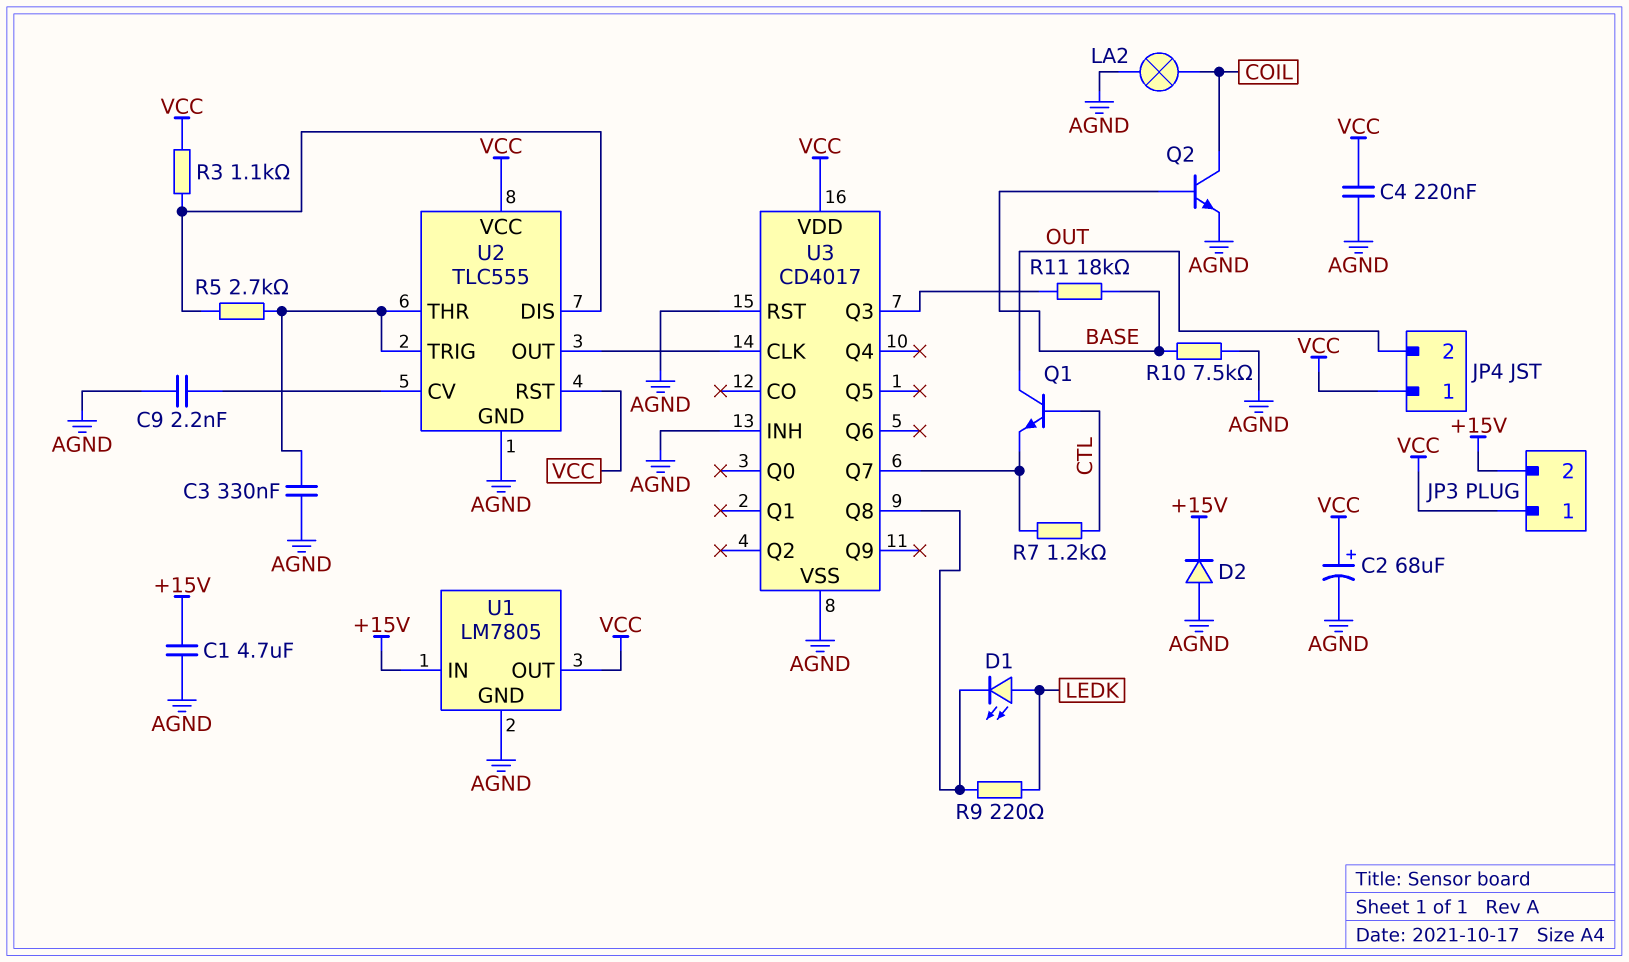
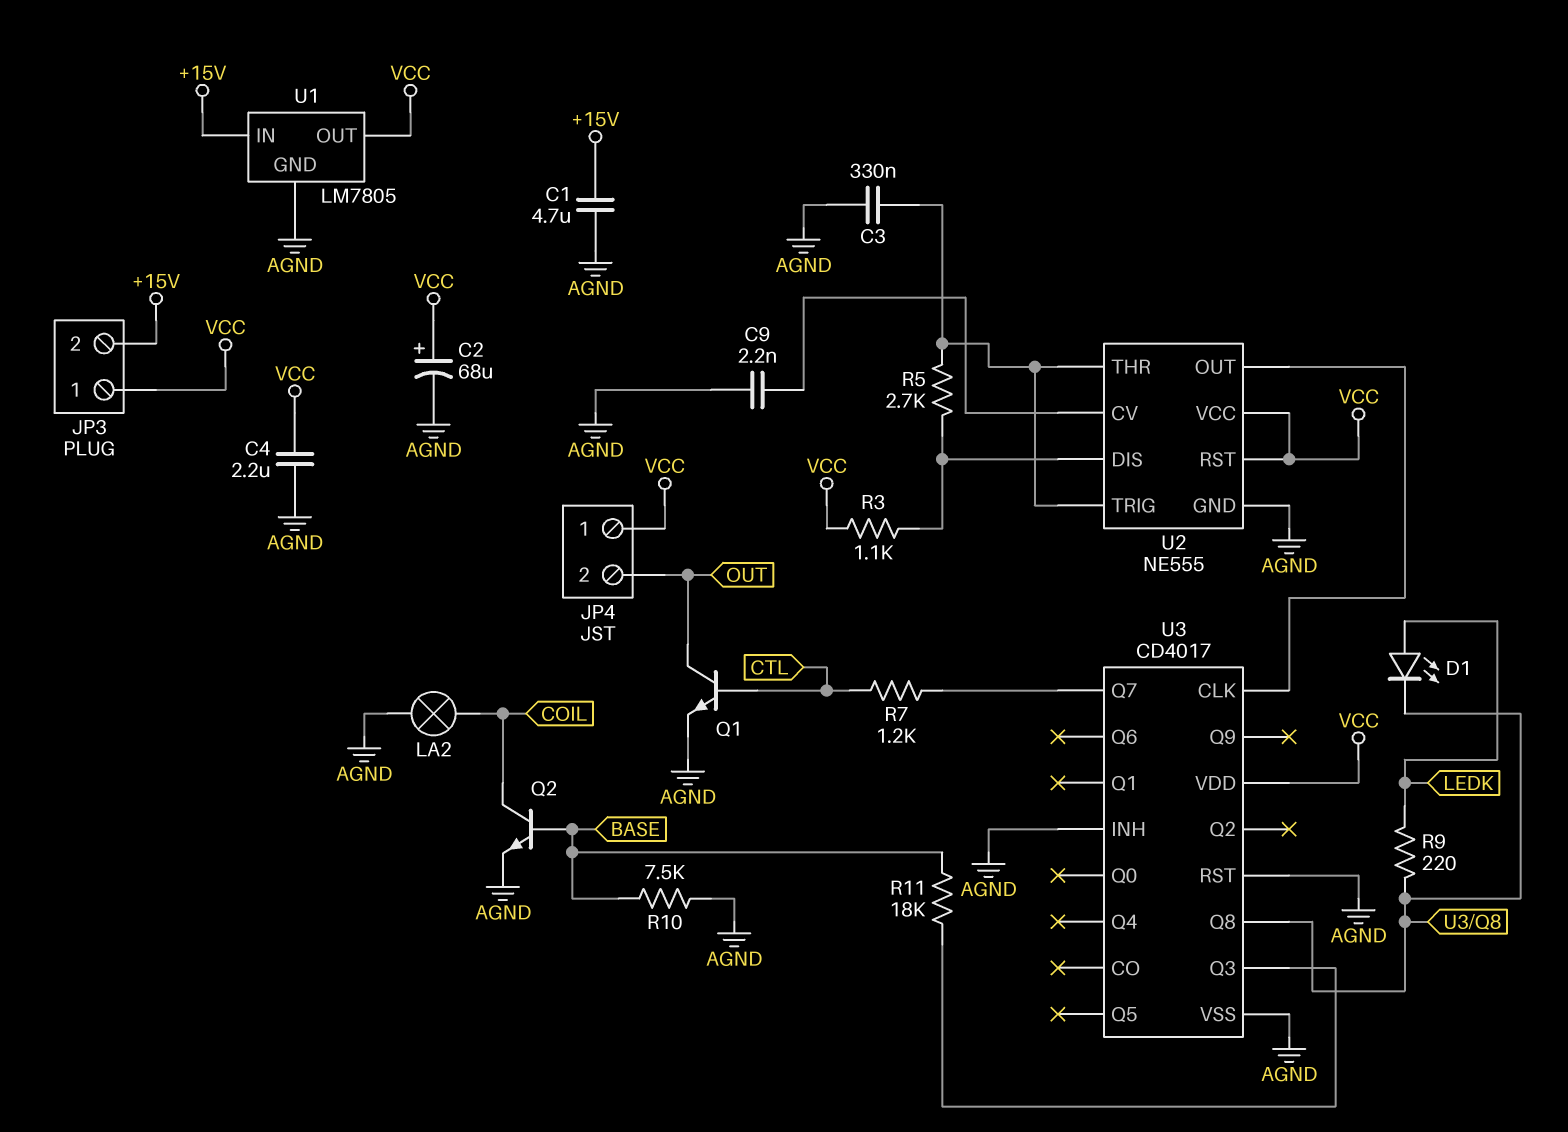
C4: 220nF (AGND, VCC) -> 2.2uF (AGND, VCC)
D2: diode (A AGND, K +15V) -> none
Q1: NPN (B CTL, C OUT, E U3/Q7) -> NPN (B CTL, C OUT, E AGND)
U2: TLC555 -> NE555

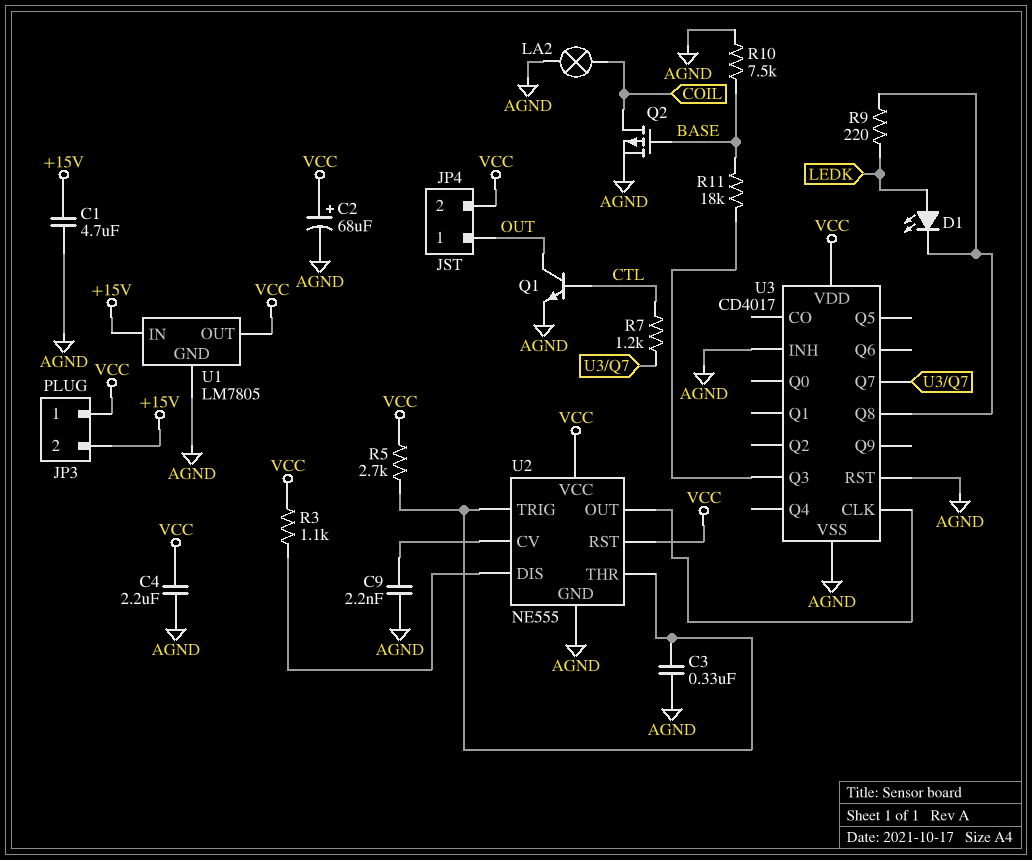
JP4 pin 1: VCC -> OUT
JP4 pin 2: OUT -> VCC
Q2: NPN (B BASE, C COIL, E AGND) -> PMOS (G BASE, D COIL, S AGND)
R5: 2.7k (U2/DIS, U2/THR) -> 2.7k (U2/THR, VCC)

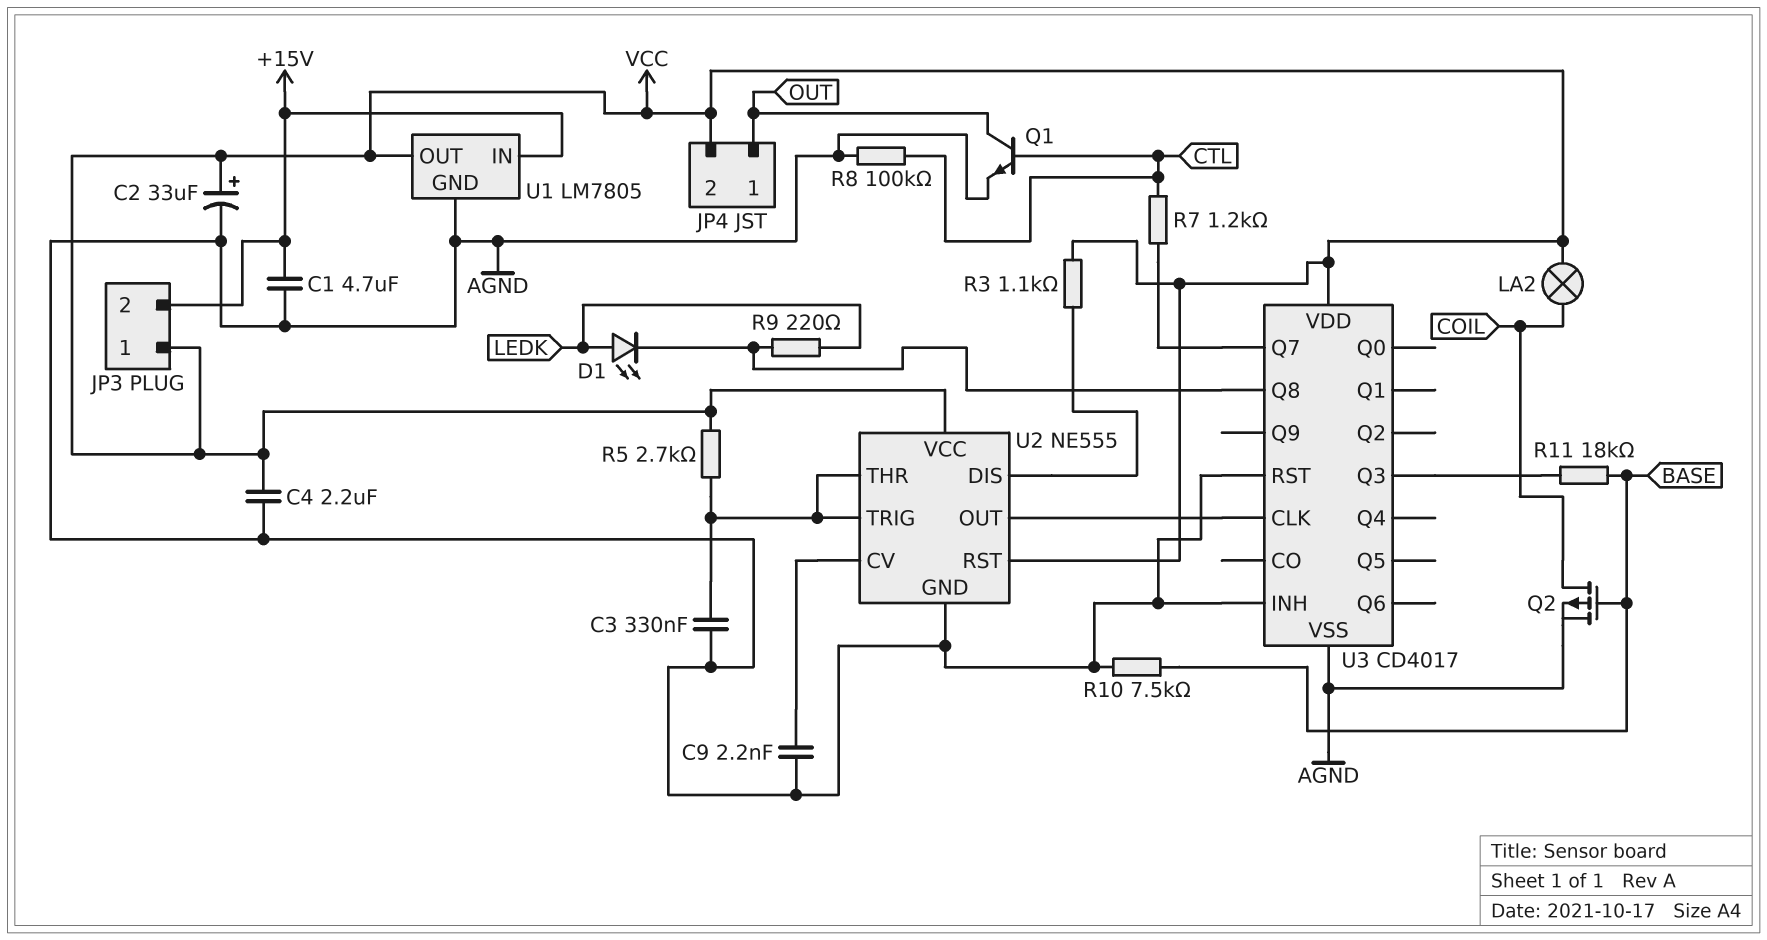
C2: 68uF (plus VCC, minus AGND) -> 33uF (plus VCC, minus AGND)
LA2: lamp (AGND, COIL) -> lamp (COIL, VCC)
R8: none -> 100k (AGND, CTL)

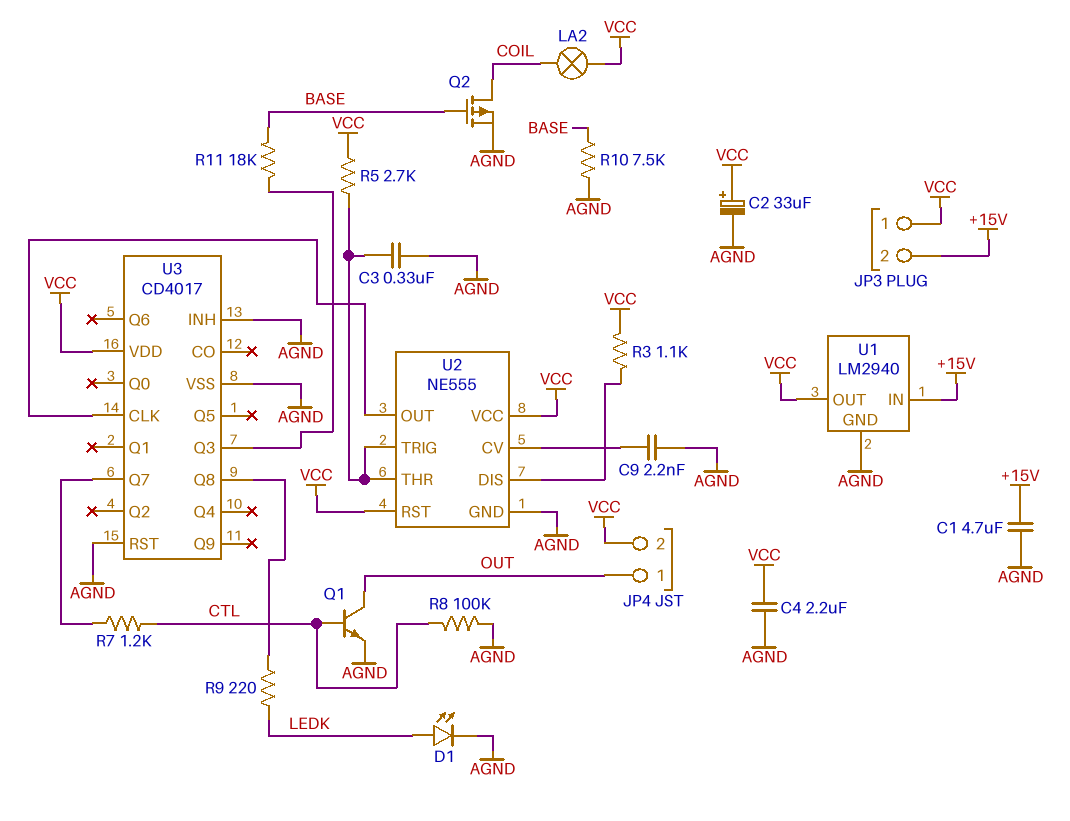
D1: LED (A LEDK, K U3/Q8) -> LED (A LEDK, K AGND)
U1: LM7805 -> LM2940

